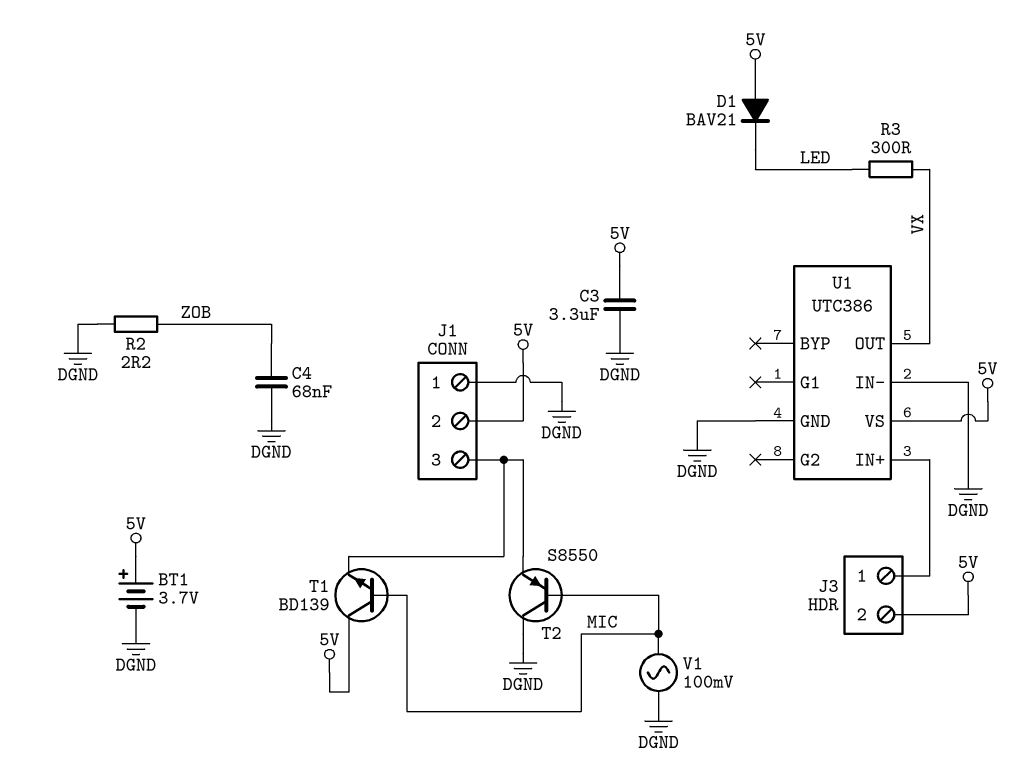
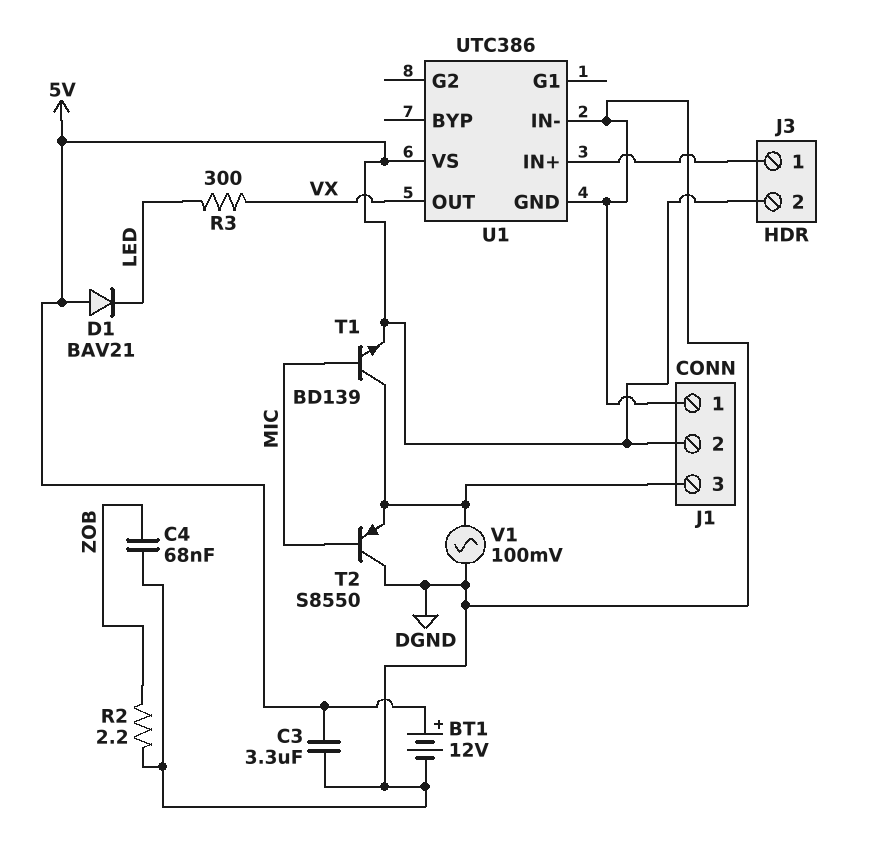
BT1: 3.7V (plus 5V, minus DGND) -> 12V (plus 5V, minus DGND)
T1: NPN BD139 (B MIC, C 5V, E J1/3) -> NPN BD139 (B MIC, C J1/3, E 5V)
V1: AC 100mV (DGND, MIC) -> AC 100mV (DGND, J1/3)

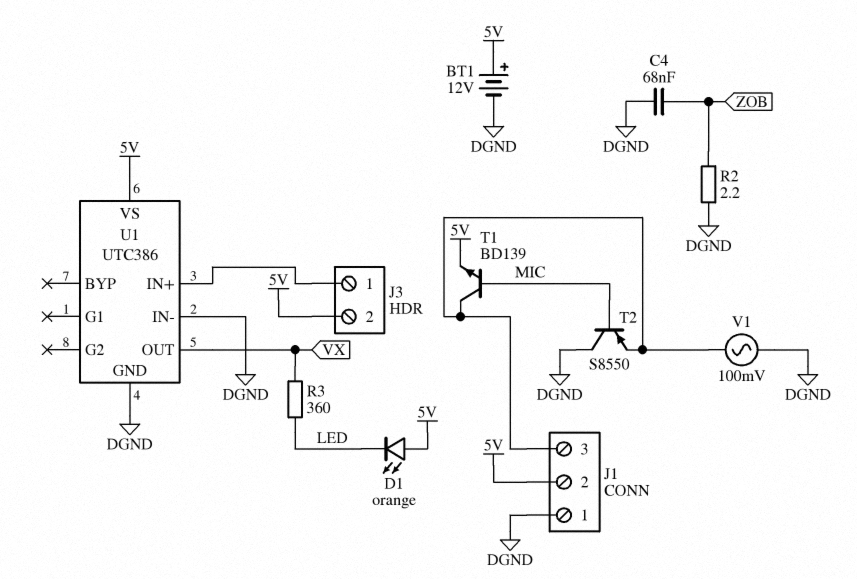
C3: 3.3uF (5V, DGND) -> none
D1: diode BAV21 (A 5V, K LED) -> LED orange (A 5V, K LED)
R3: 300 (LED, VX) -> 360 (LED, VX)

